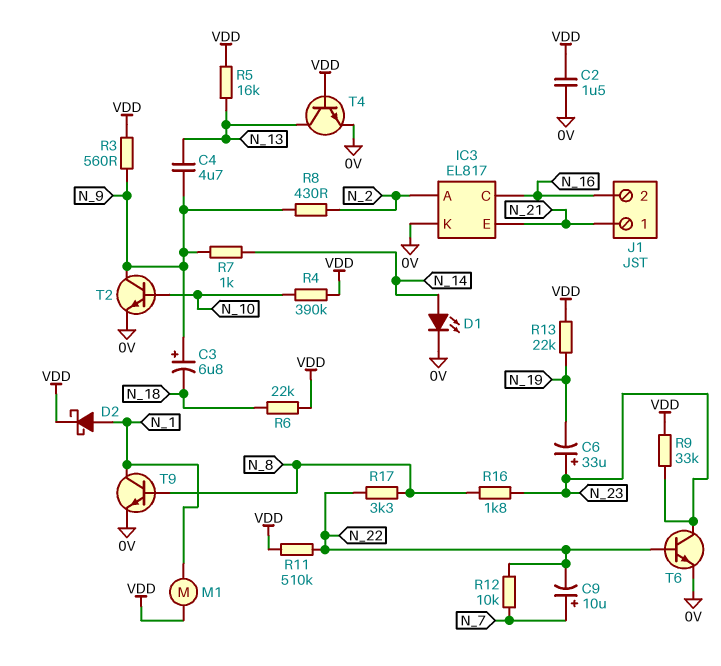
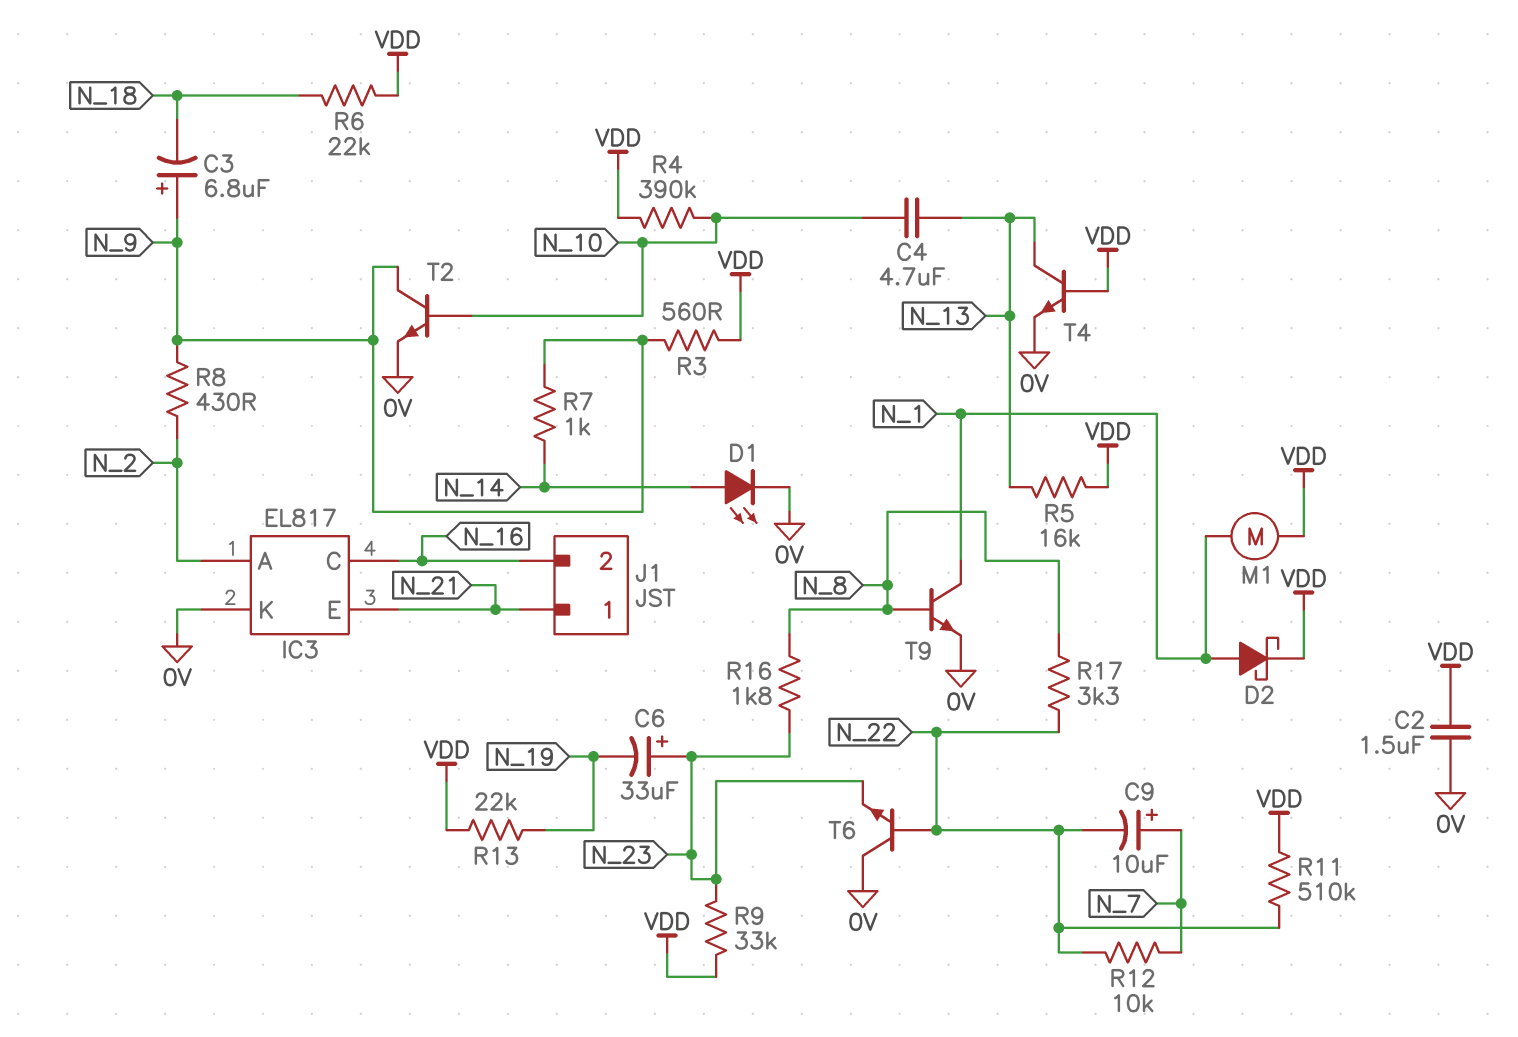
C4: 4.7uF (N_9, N_13) -> 4.7uF (N_10, N_13)
T6: NPN (B N_22, C N_23, E 0V) -> NPN (B N_22, C 0V, E N_23)

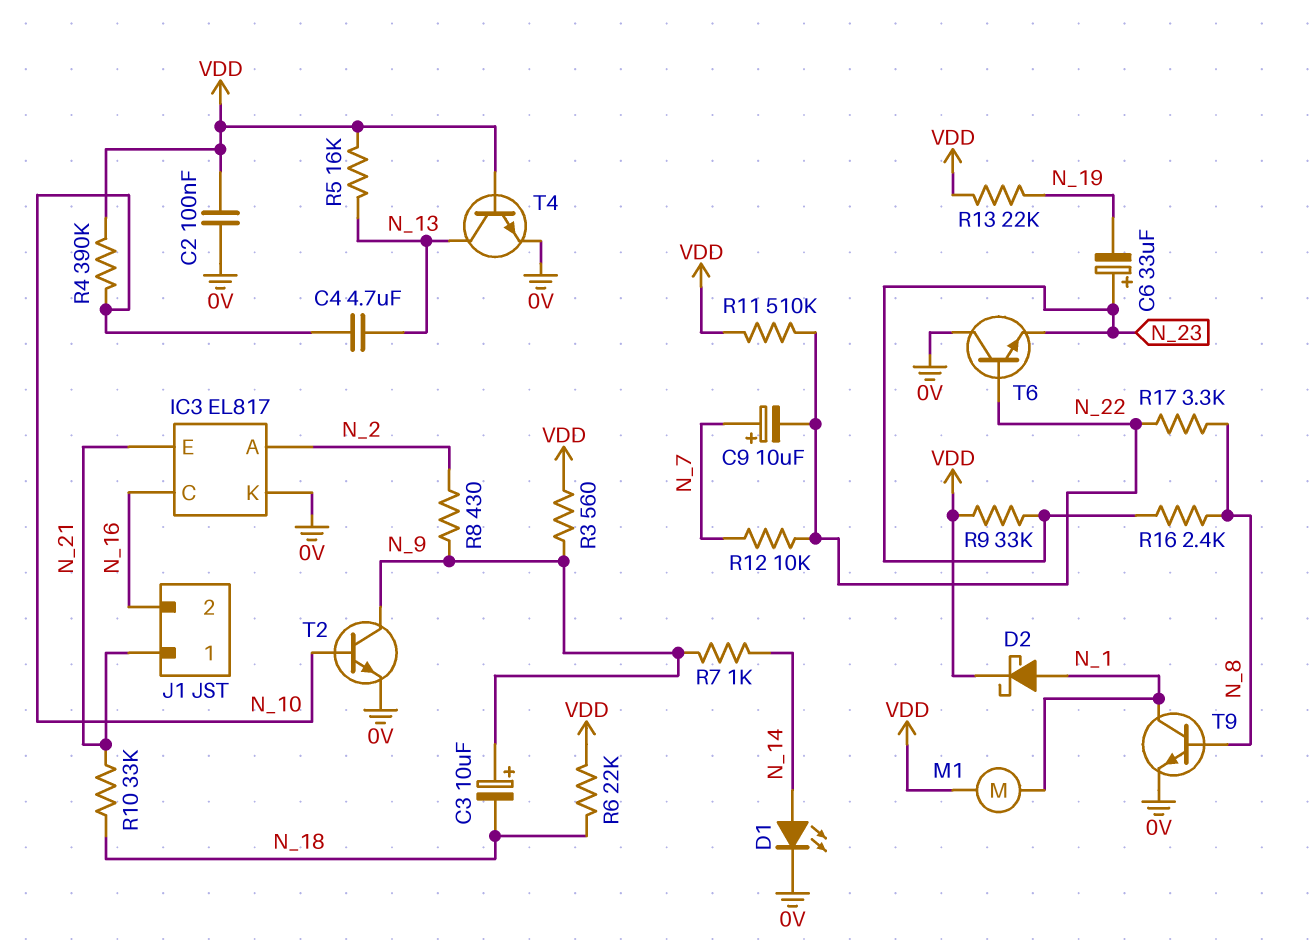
C2: 1.5uF (0V, VDD) -> 100nF (0V, VDD)
C3: 6.8uF (plus N_9, minus N_18) -> 10uF (plus N_9, minus N_18)
R10: none -> 33k (N_18, N_21)
R16: 1.8k (N_8, N_23) -> 2.4k (N_8, N_23)

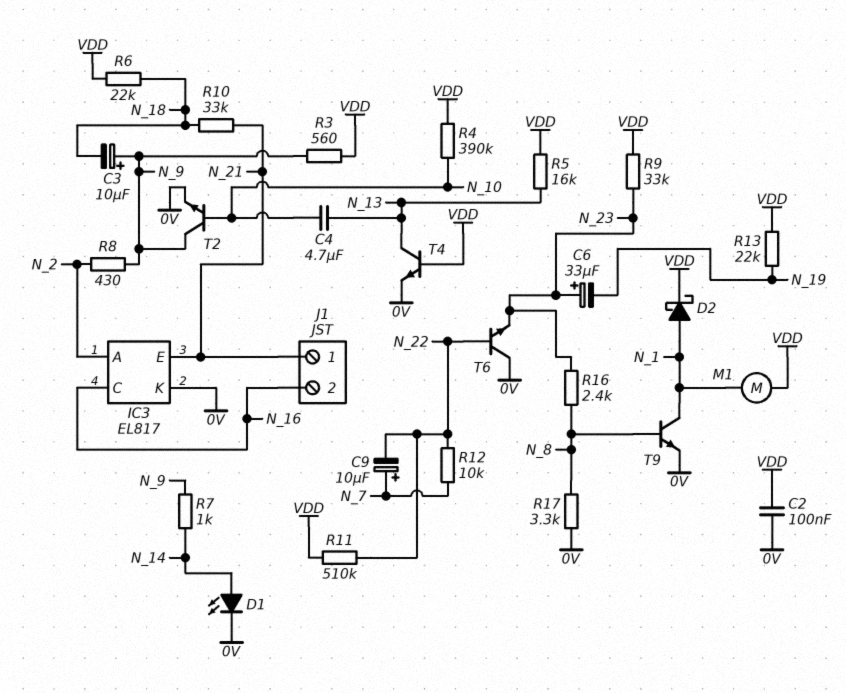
R17: 3.3k (N_8, N_22) -> 3.3k (0V, N_8)

